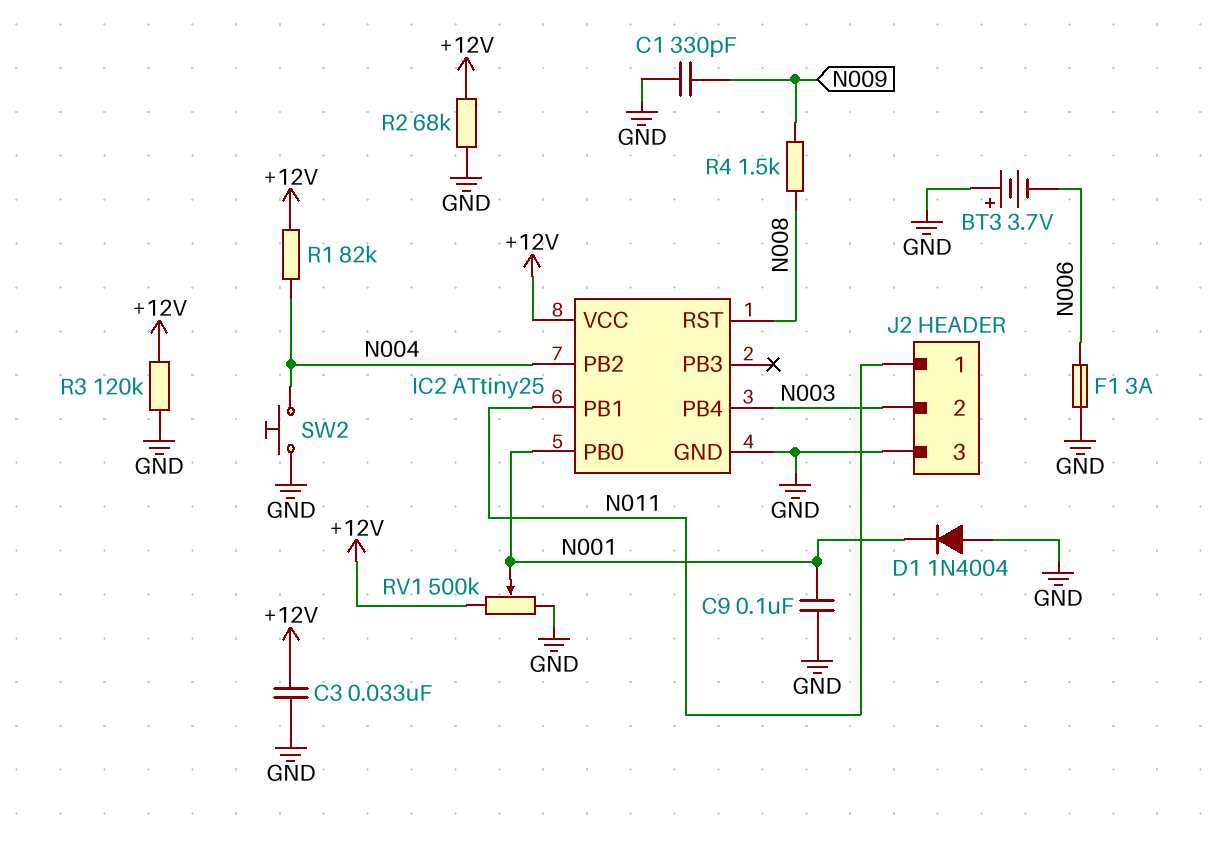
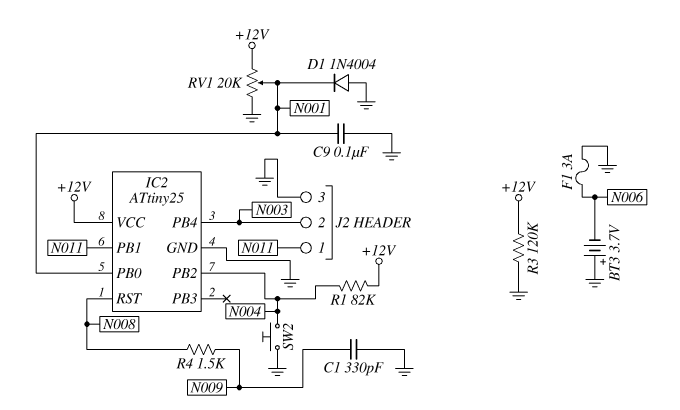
C3: 33nF (+12V, GND) -> none
R2: 68k (+12V, GND) -> none
RV1: 500k (+12V, GND, wiper N001) -> 20k (+12V, GND, wiper N001)

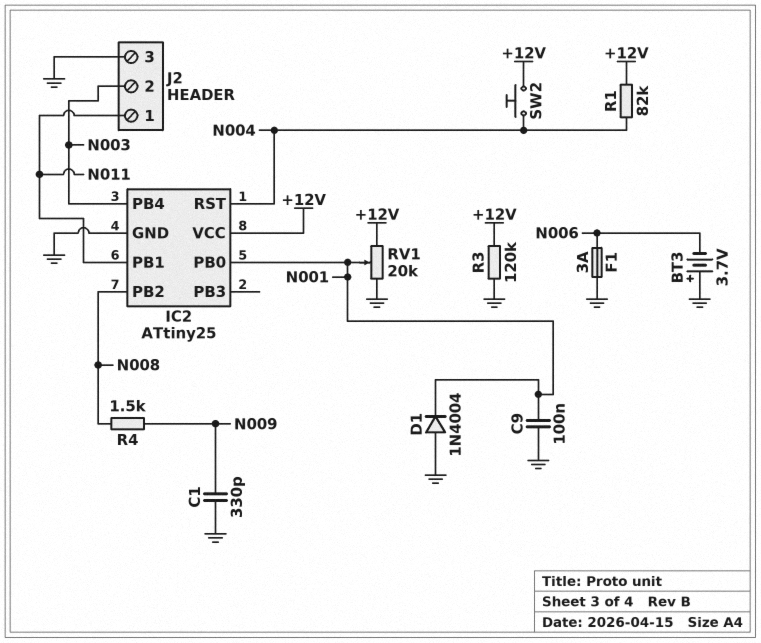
IC2 pin PB2: N004 -> N008
IC2 pin RST: N008 -> N004
SW2: button (GND, N004) -> button (+12V, N004)

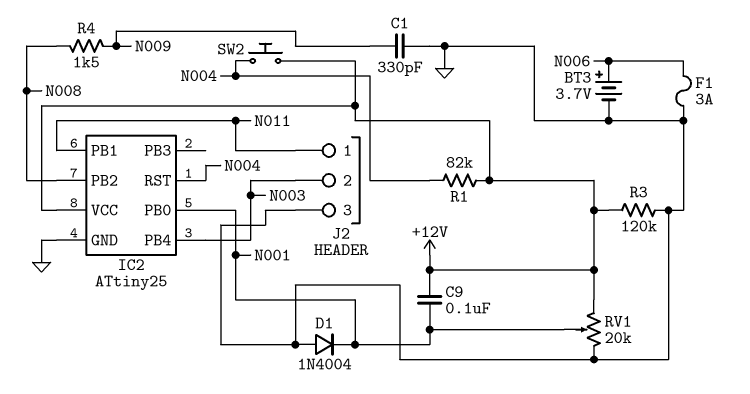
BT3: 3.7V (plus GND, minus N006) -> 3.7V (plus N006, minus GND)
C9: 100nF (GND, N001) -> 100nF (+12V, N001)

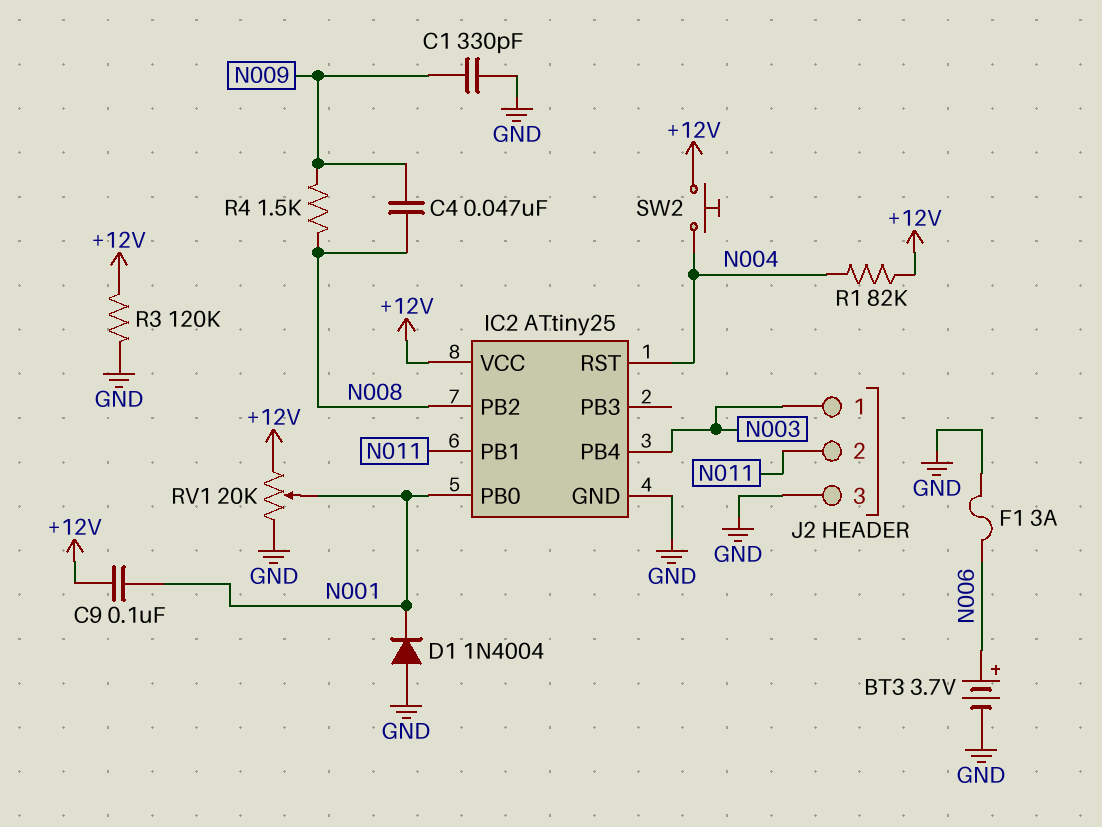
C4: none -> 47nF (N008, N009)
J2 pin 1: N011 -> N003
J2 pin 2: N003 -> N011

